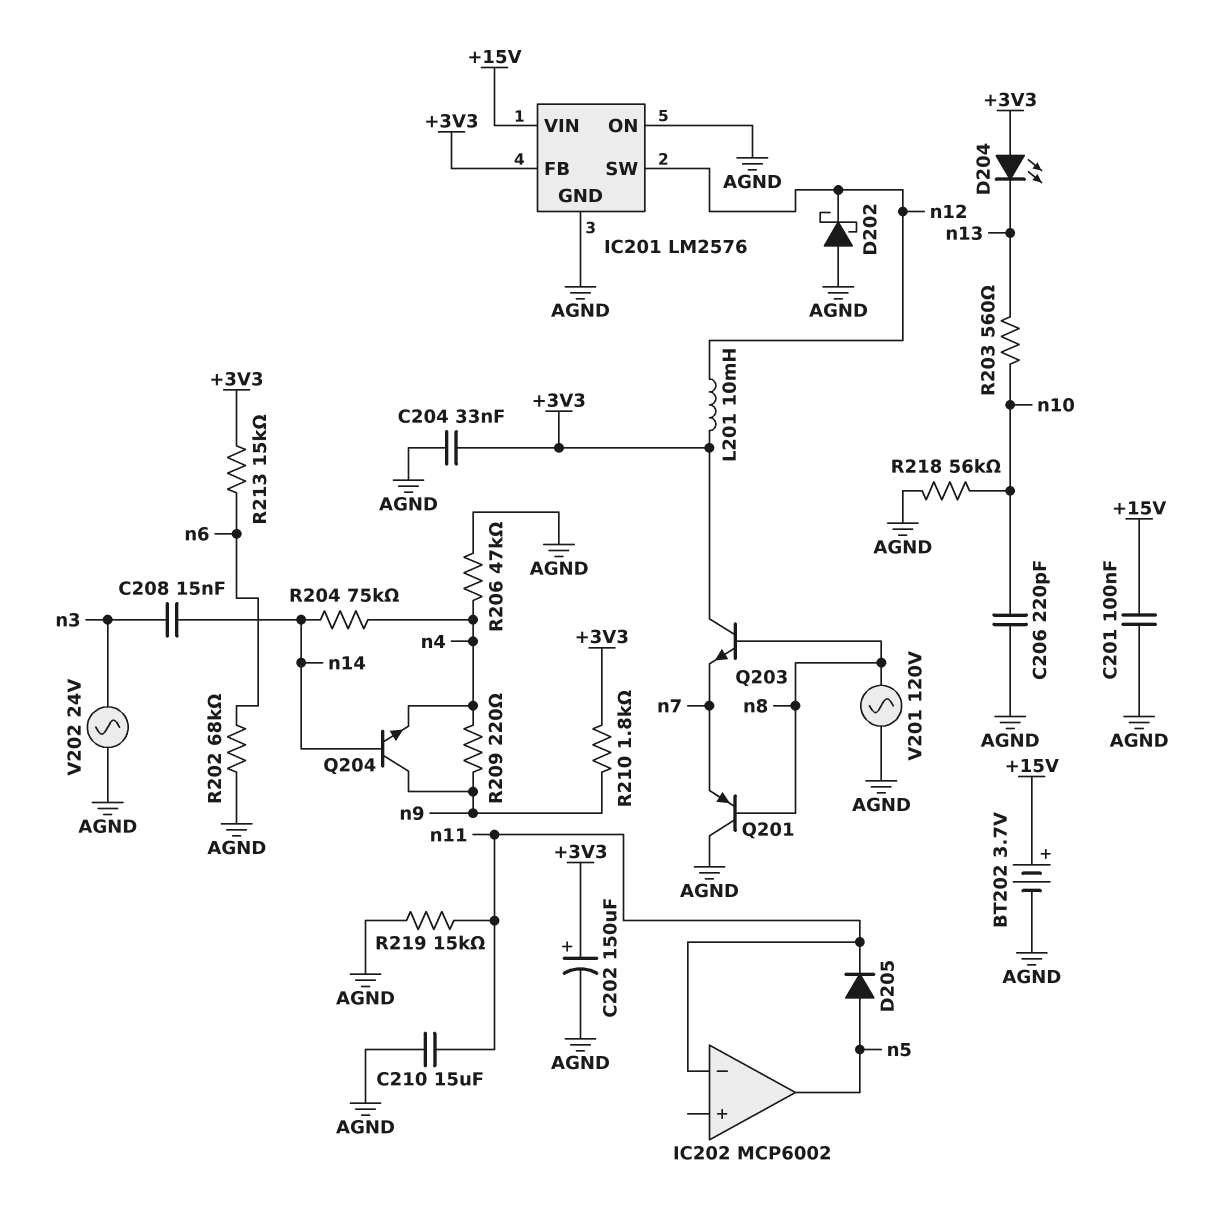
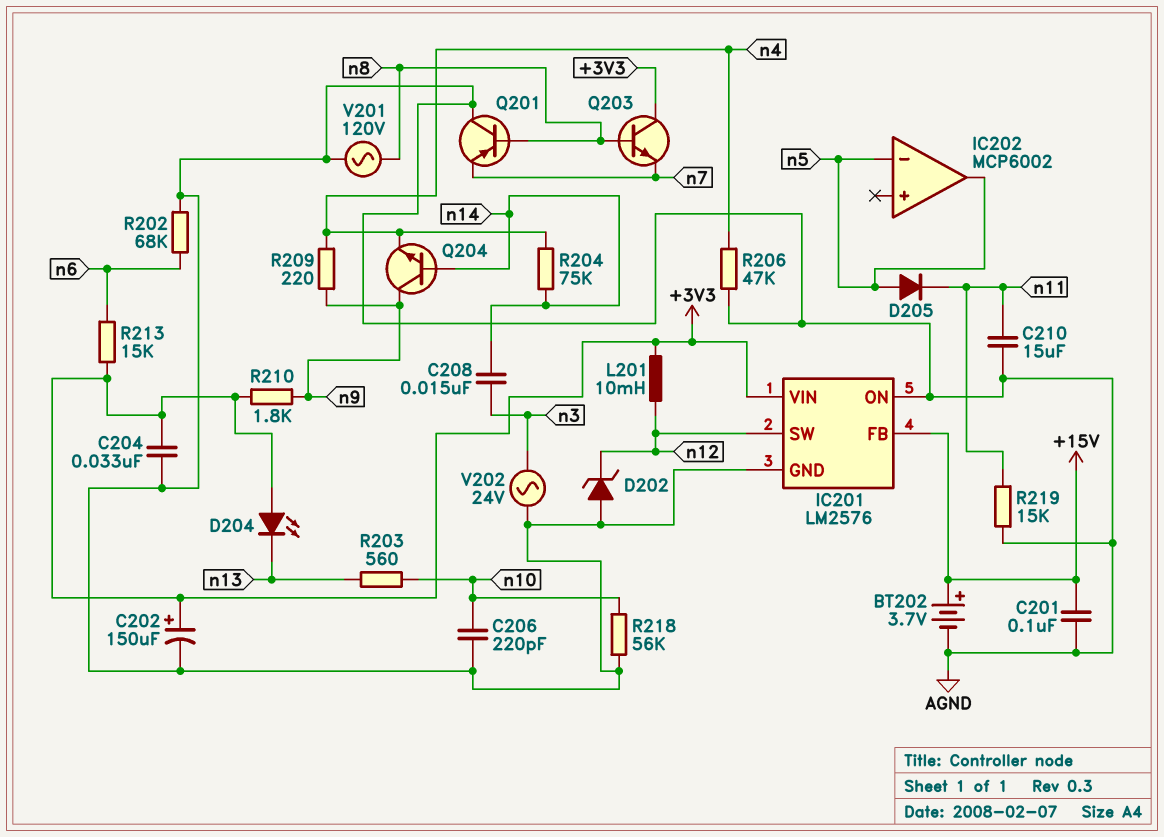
D202: schottky (A AGND, K n12) -> zener (A AGND, K n12)
IC201 pin FB: +3V3 -> +15V
IC201 pin VIN: +15V -> +3V3
IC202 pin in-: n11 -> n5

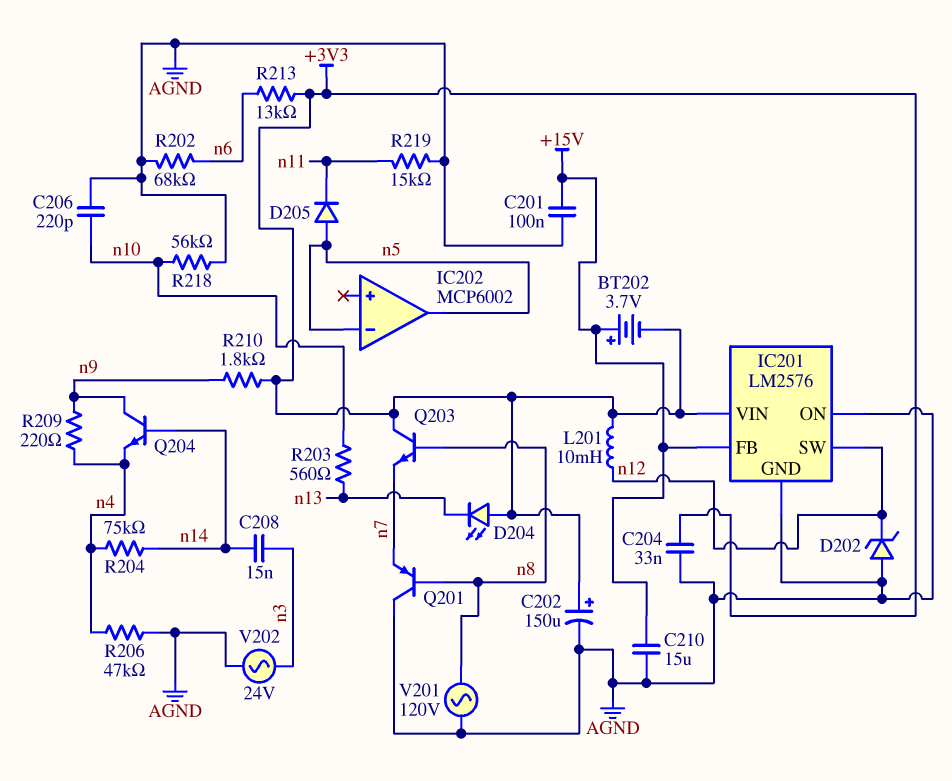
BT202: 3.7V (plus +15V, minus AGND) -> 3.7V (plus +15V, minus +3V3)
C210: 15uF (AGND, n11) -> 15uF (+15V, AGND)
R213: 15k (+3V3, n6) -> 13k (+3V3, n6)

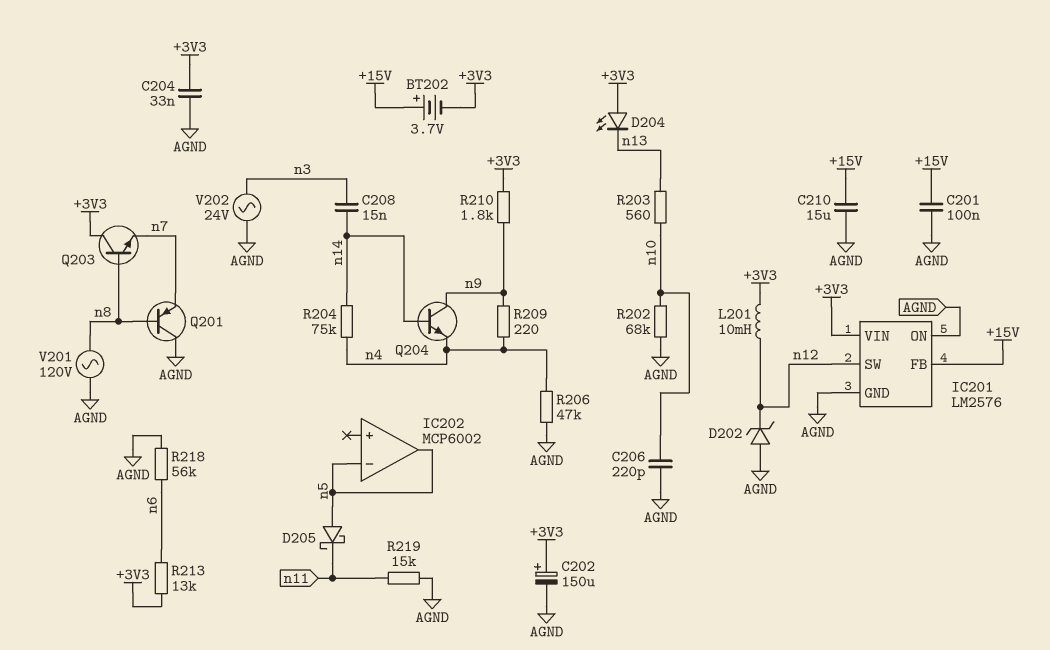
D205: diode (A n5, K n11) -> schottky (A n5, K n11)
R202: 68k (AGND, n6) -> 68k (AGND, n10)
R218: 56k (AGND, n10) -> 56k (AGND, n6)

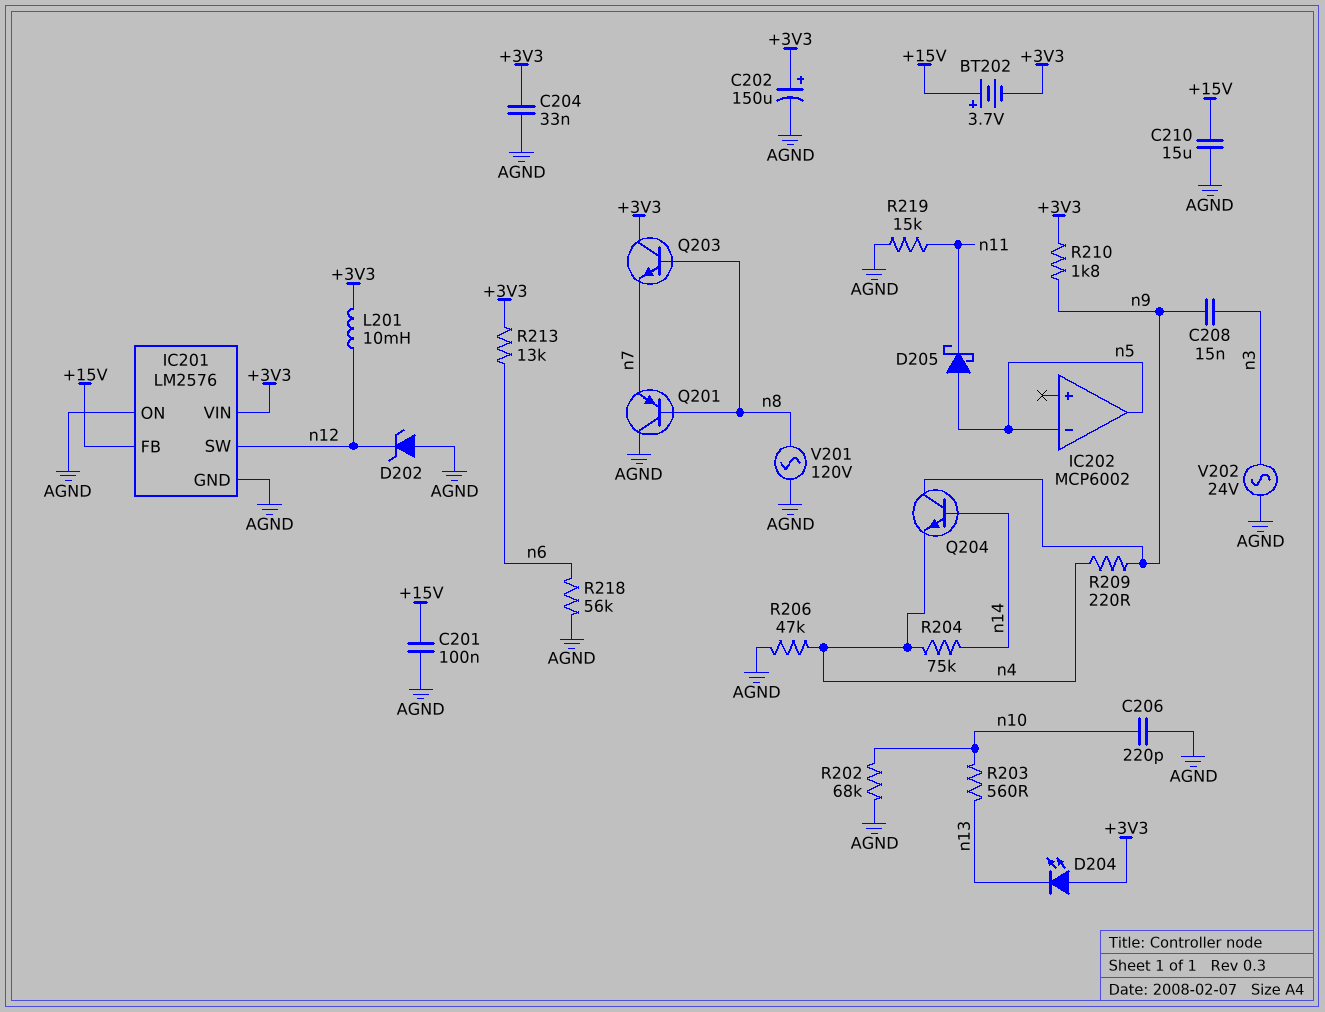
C208: 15nF (n3, n14) -> 15nF (n3, n9)

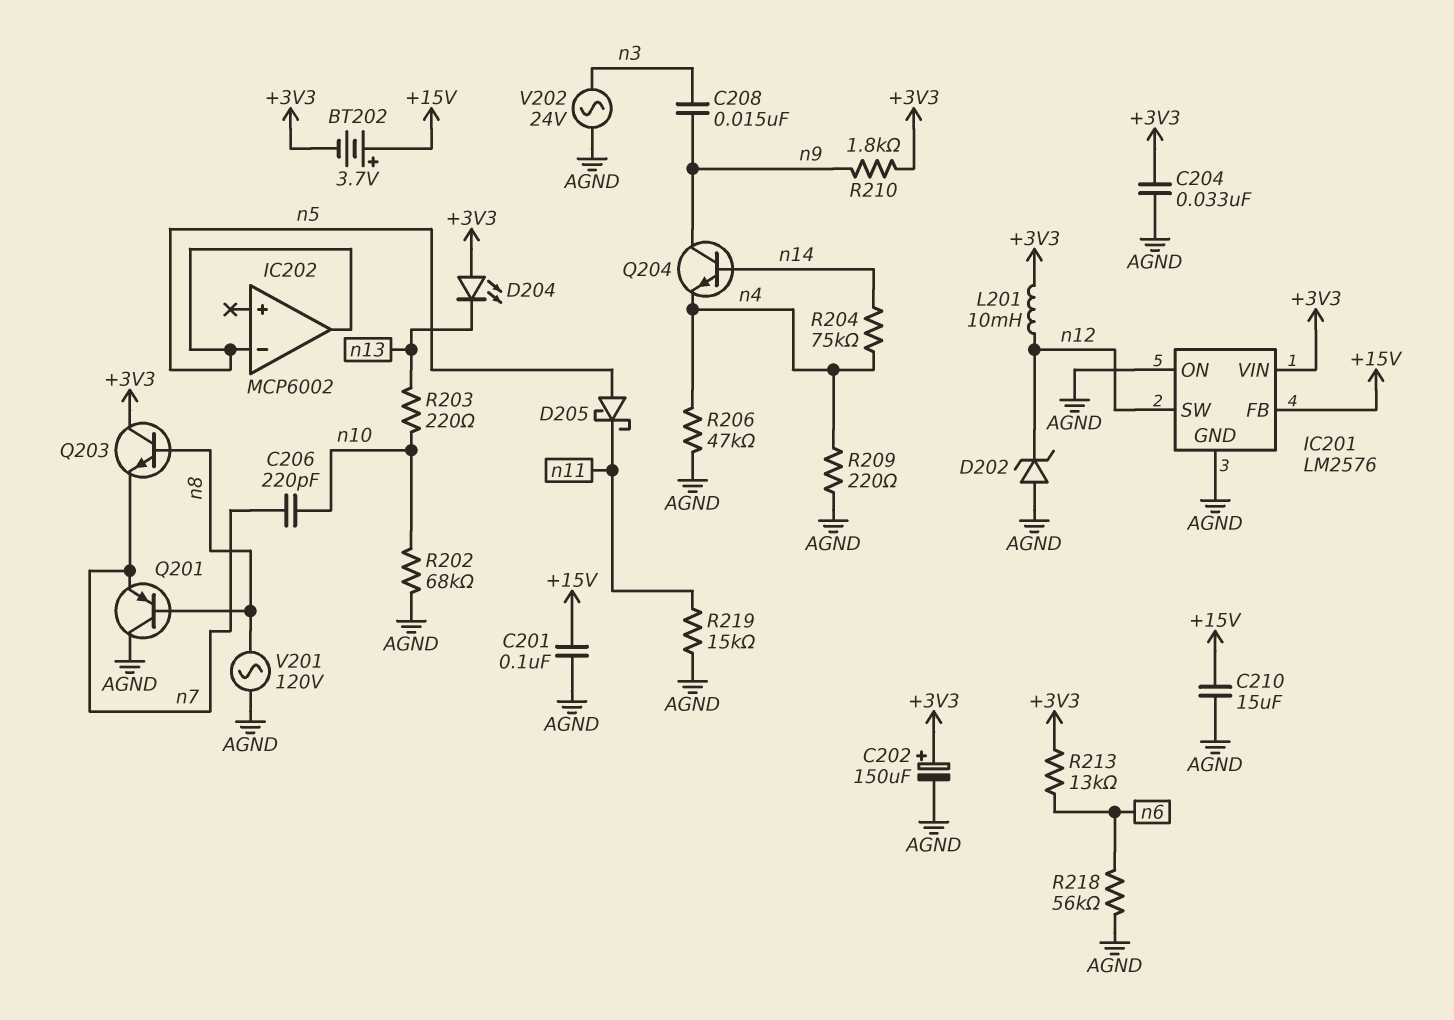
C206: 220pF (AGND, n10) -> 220pF (n7, n10)
R203: 560 (n10, n13) -> 220 (n10, n13)
R209: 220 (n4, n9) -> 220 (AGND, n4)

